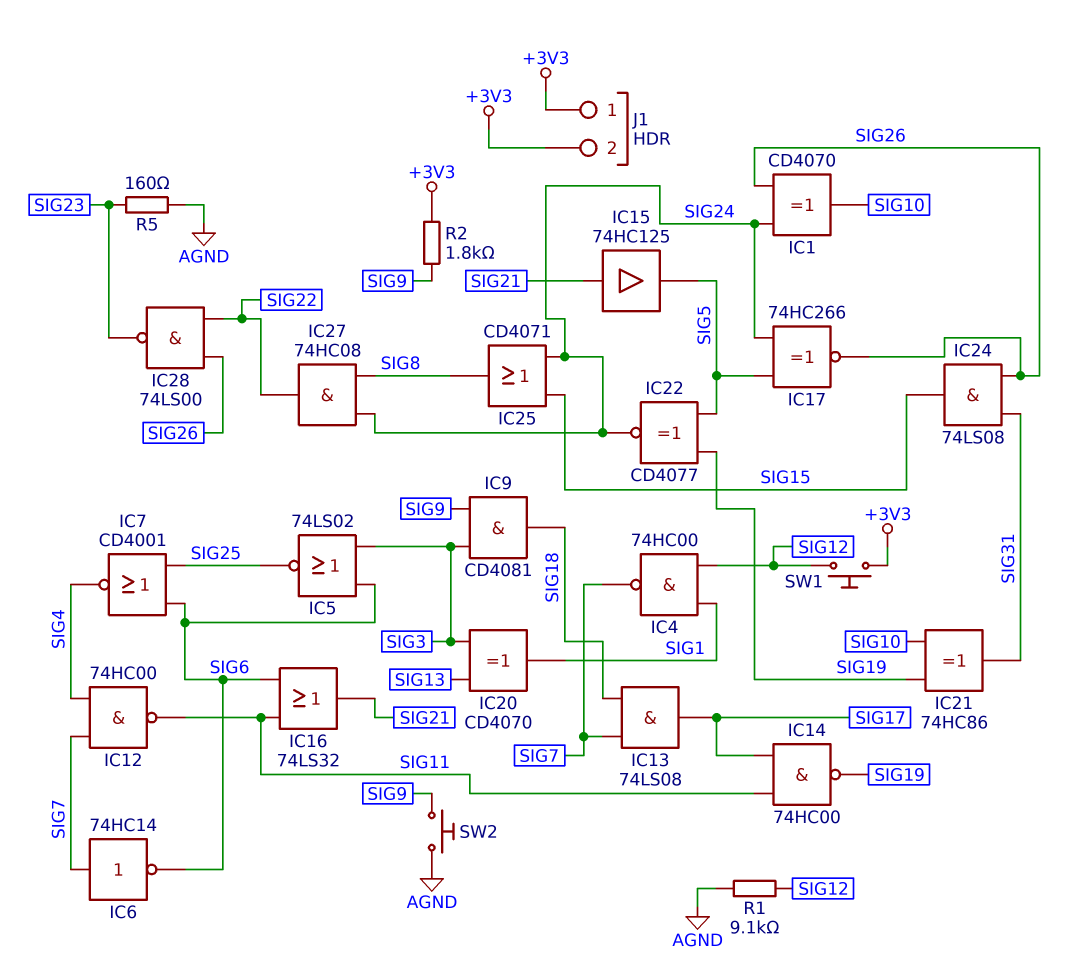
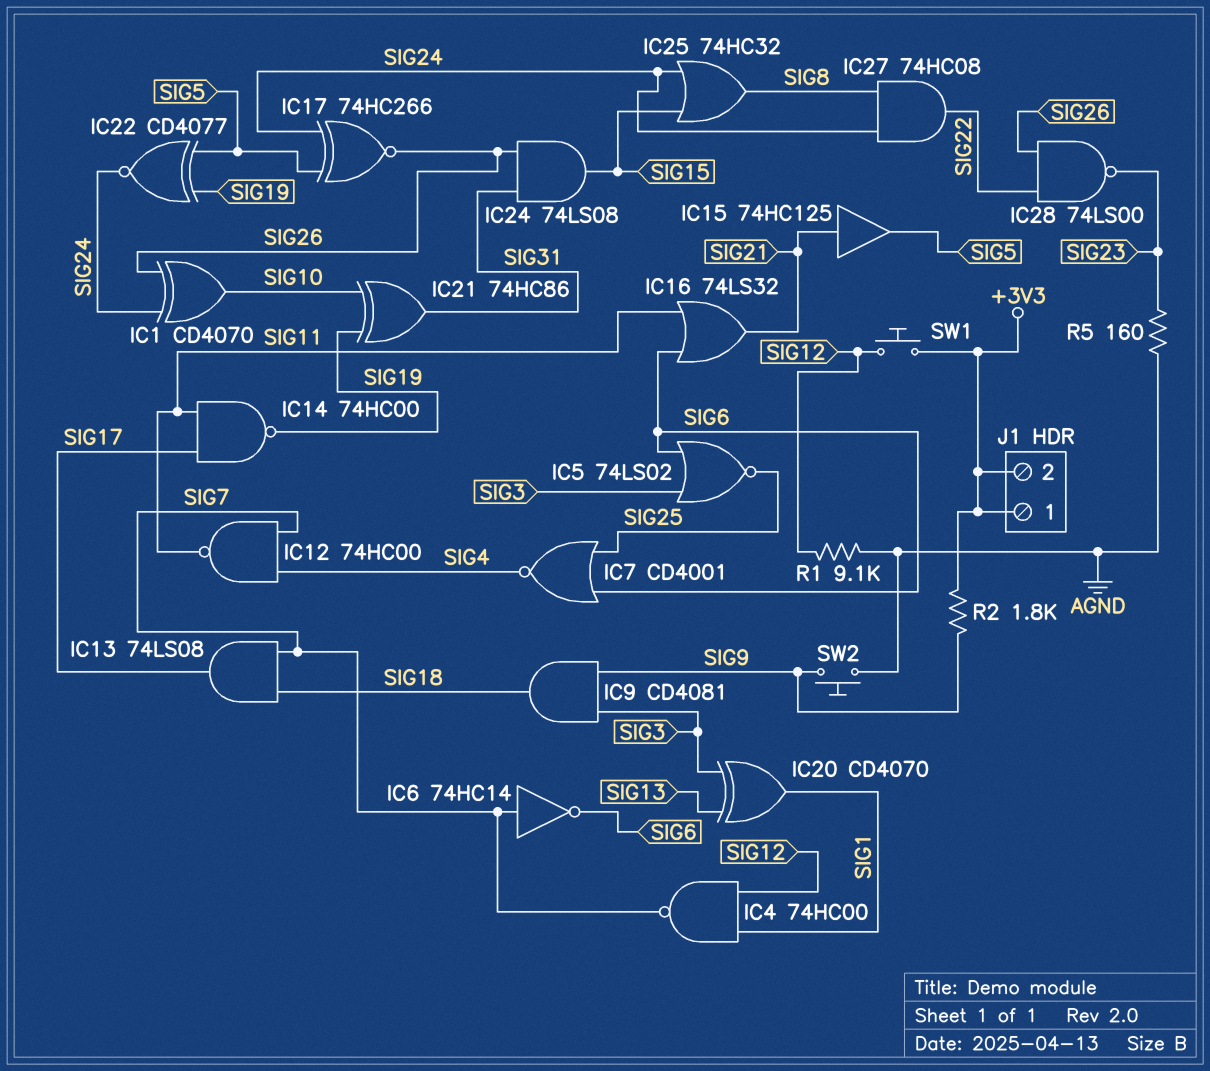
IC25: OR CD4071 (in SIG15, in SIG24, out SIG8) -> OR 74HC32 (in SIG15, in SIG24, out SIG8)

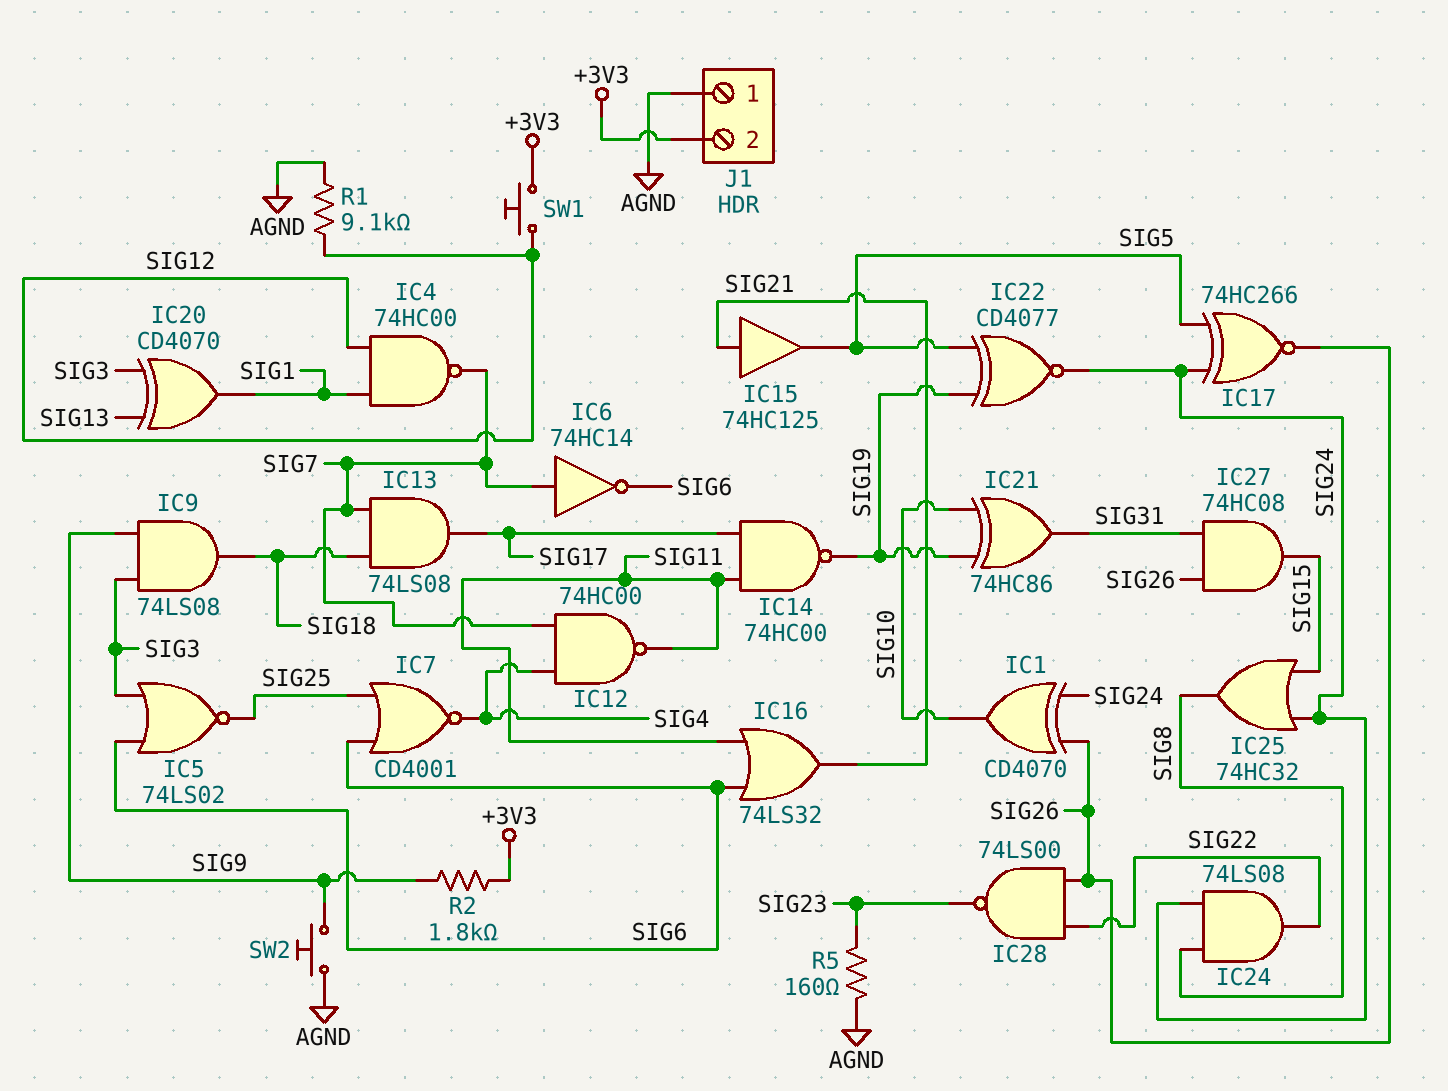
IC9: AND CD4081 (in SIG3, in SIG9, out SIG18) -> AND 74LS08 (in SIG3, in SIG9, out SIG18)
IC24: AND 74LS08 (in SIG26, in SIG31, out SIG15) -> AND 74LS08 (in SIG8, in SIG24, out SIG22)
IC27: AND 74HC08 (in SIG8, in SIG24, out SIG22) -> AND 74HC08 (in SIG26, in SIG31, out SIG15)
J1 pin 1: +3V3 -> AGND

